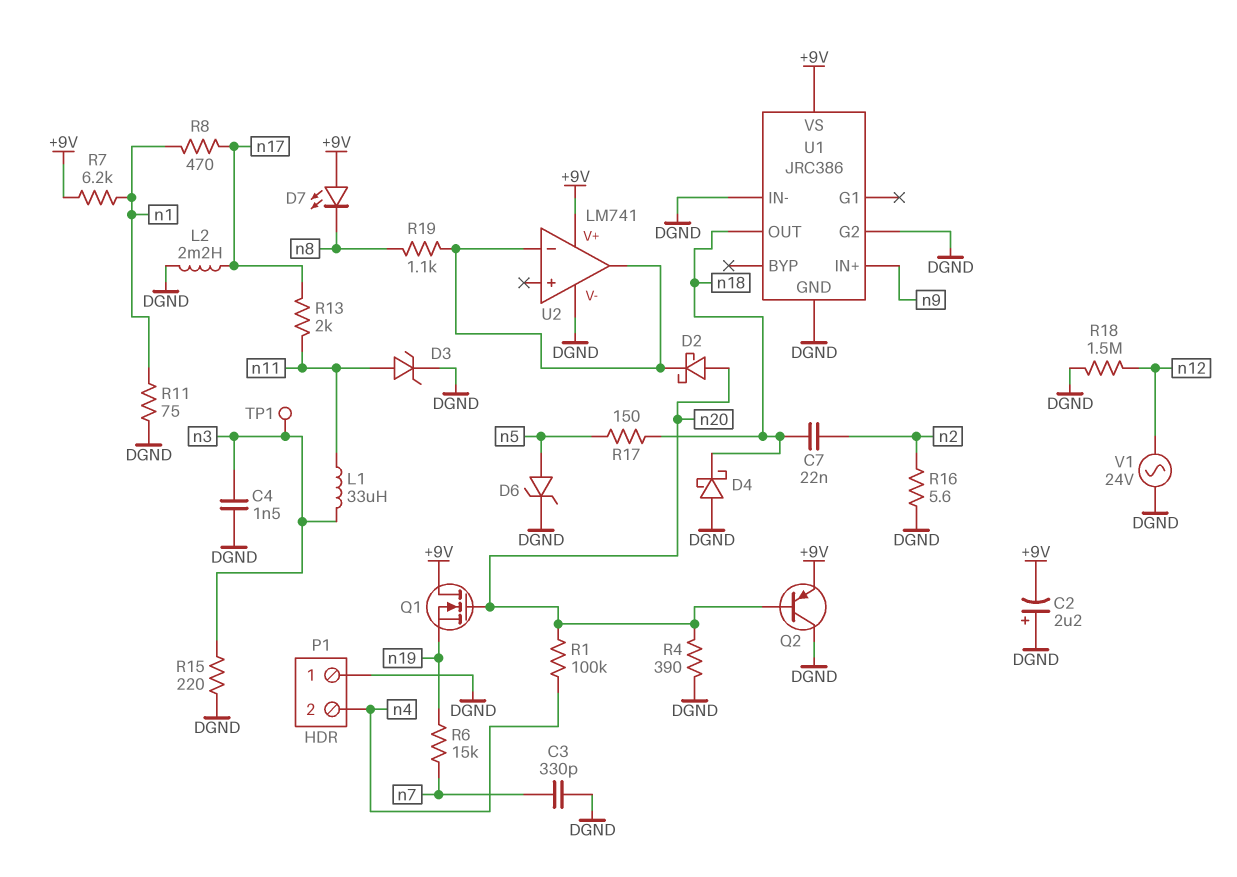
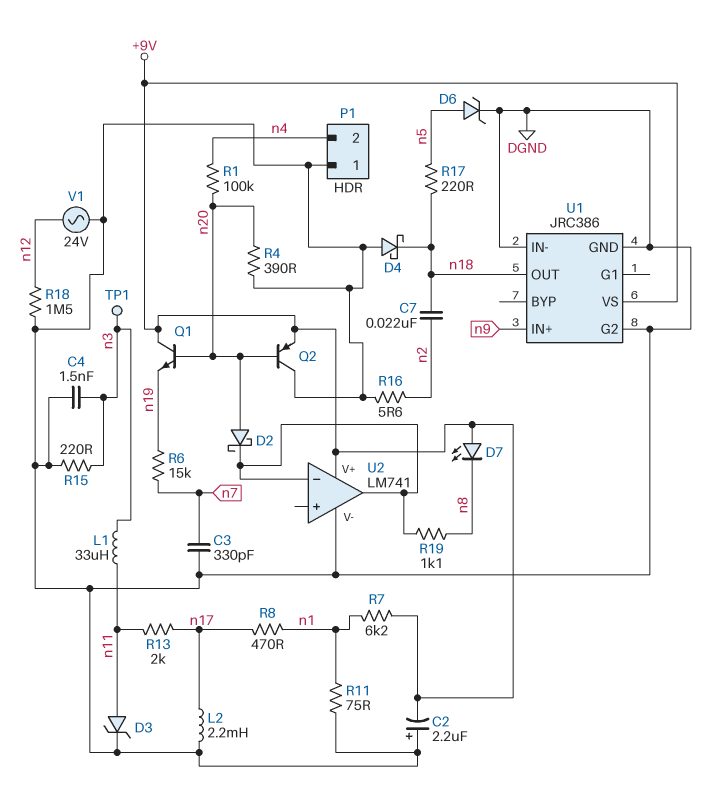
Q1: NMOS (G n20, D +9V, S n19) -> NPN (B n20, C +9V, E n19)
R17: 150 (n5, n18) -> 220 (n5, n18)

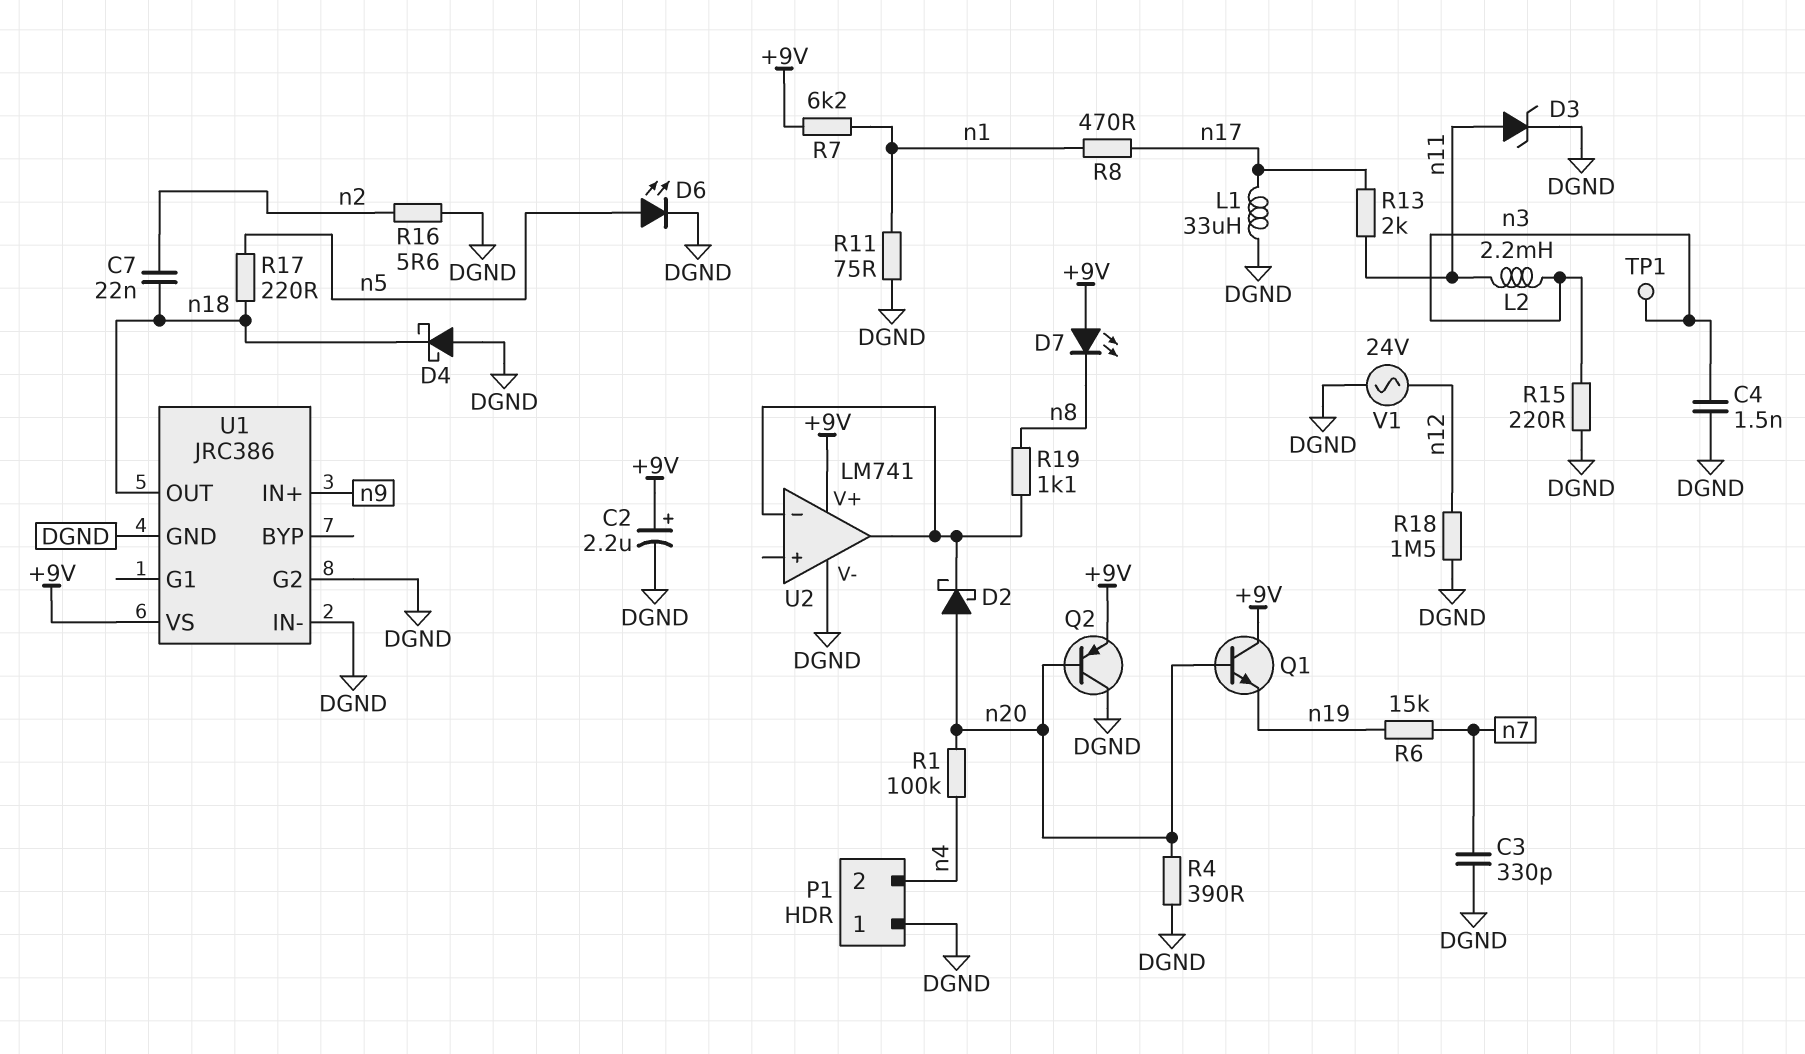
C2: 2.2uF (plus DGND, minus +9V) -> 2.2uF (plus +9V, minus DGND)
D6: zener (A n5, K DGND) -> LED (A n5, K DGND)
L1: 33uH (n3, n11) -> 33uH (DGND, n17)
L2: 2.2mH (DGND, n17) -> 2.2mH (n3, n11)

